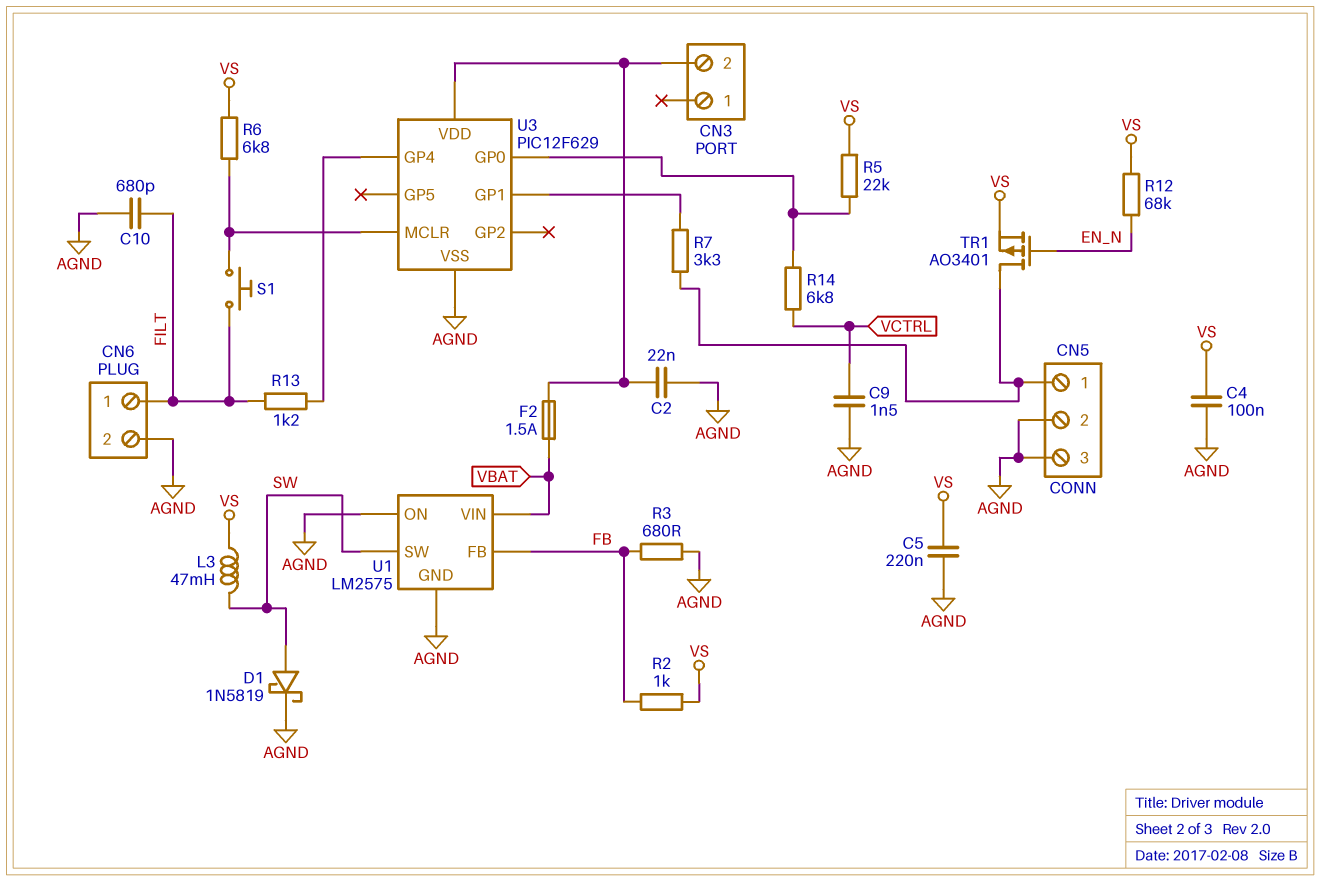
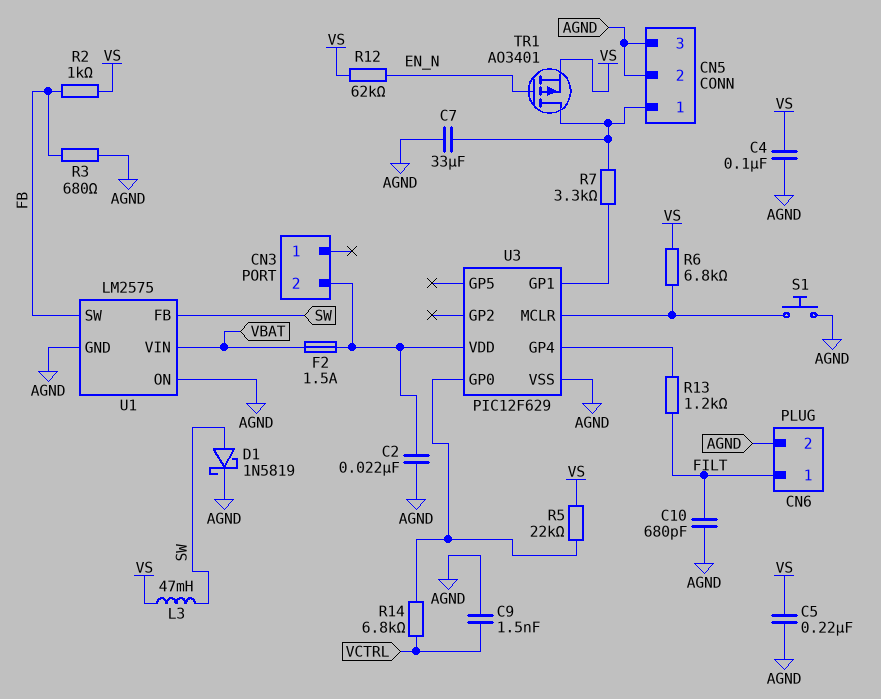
C7: none -> 33uF (AGND, CN5/1)
R12: 68k (EN_N, VS) -> 62k (EN_N, VS)
S1: button (FILT, U3/MCLR) -> button (AGND, U3/MCLR)
U1 pin FB: FB -> SW
U1 pin SW: SW -> FB

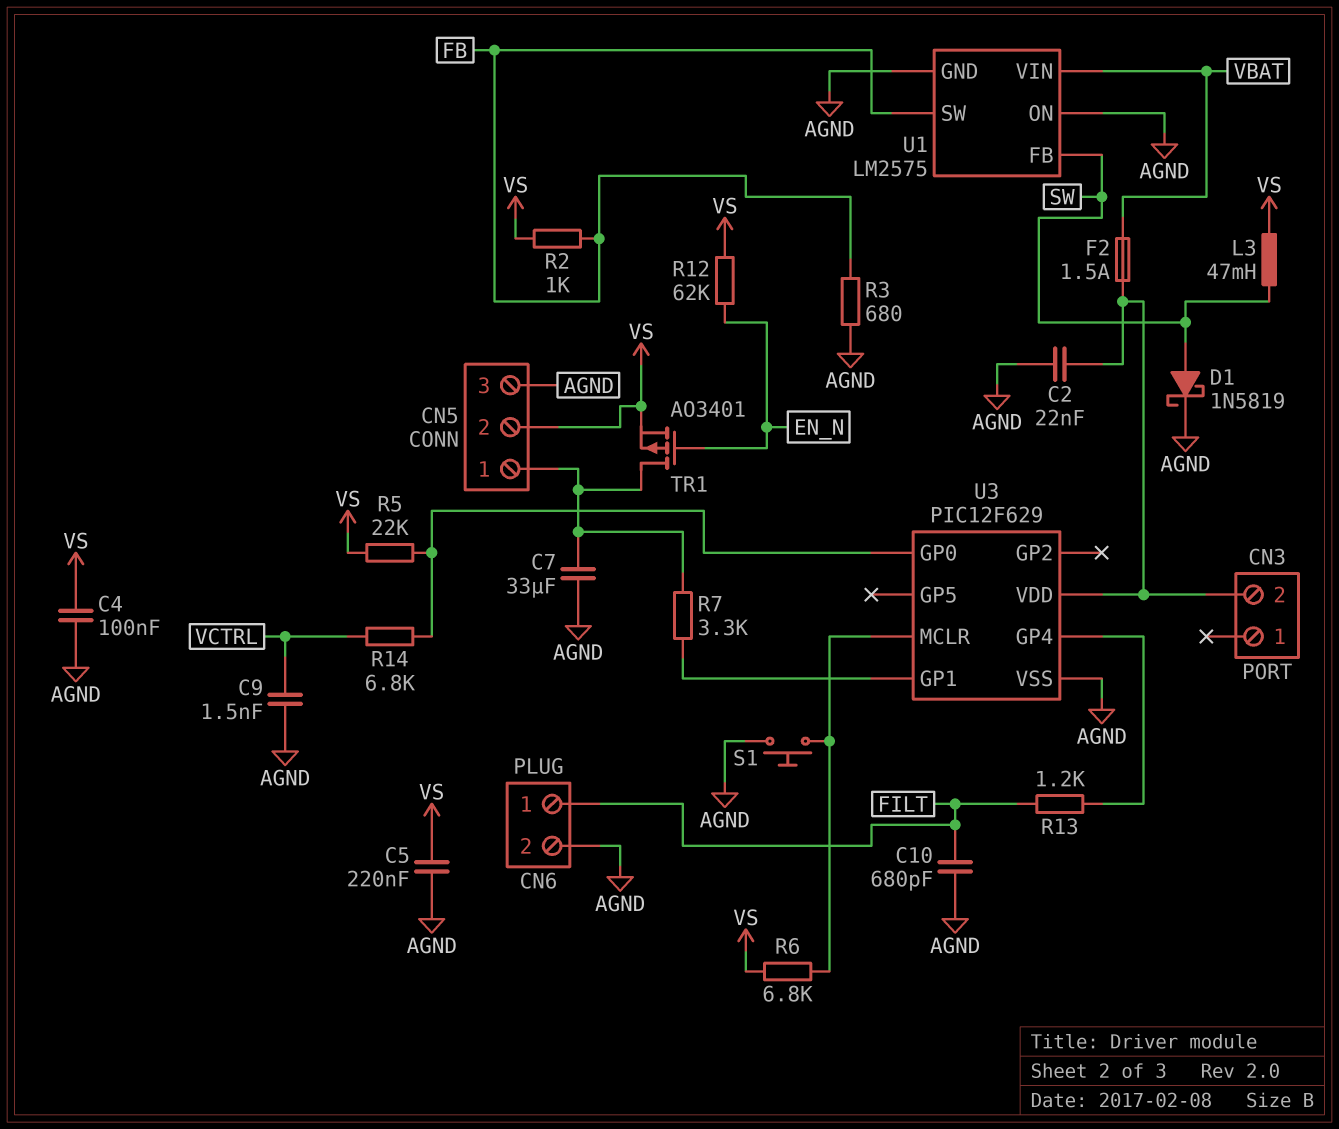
CN5 pin 2: AGND -> VS

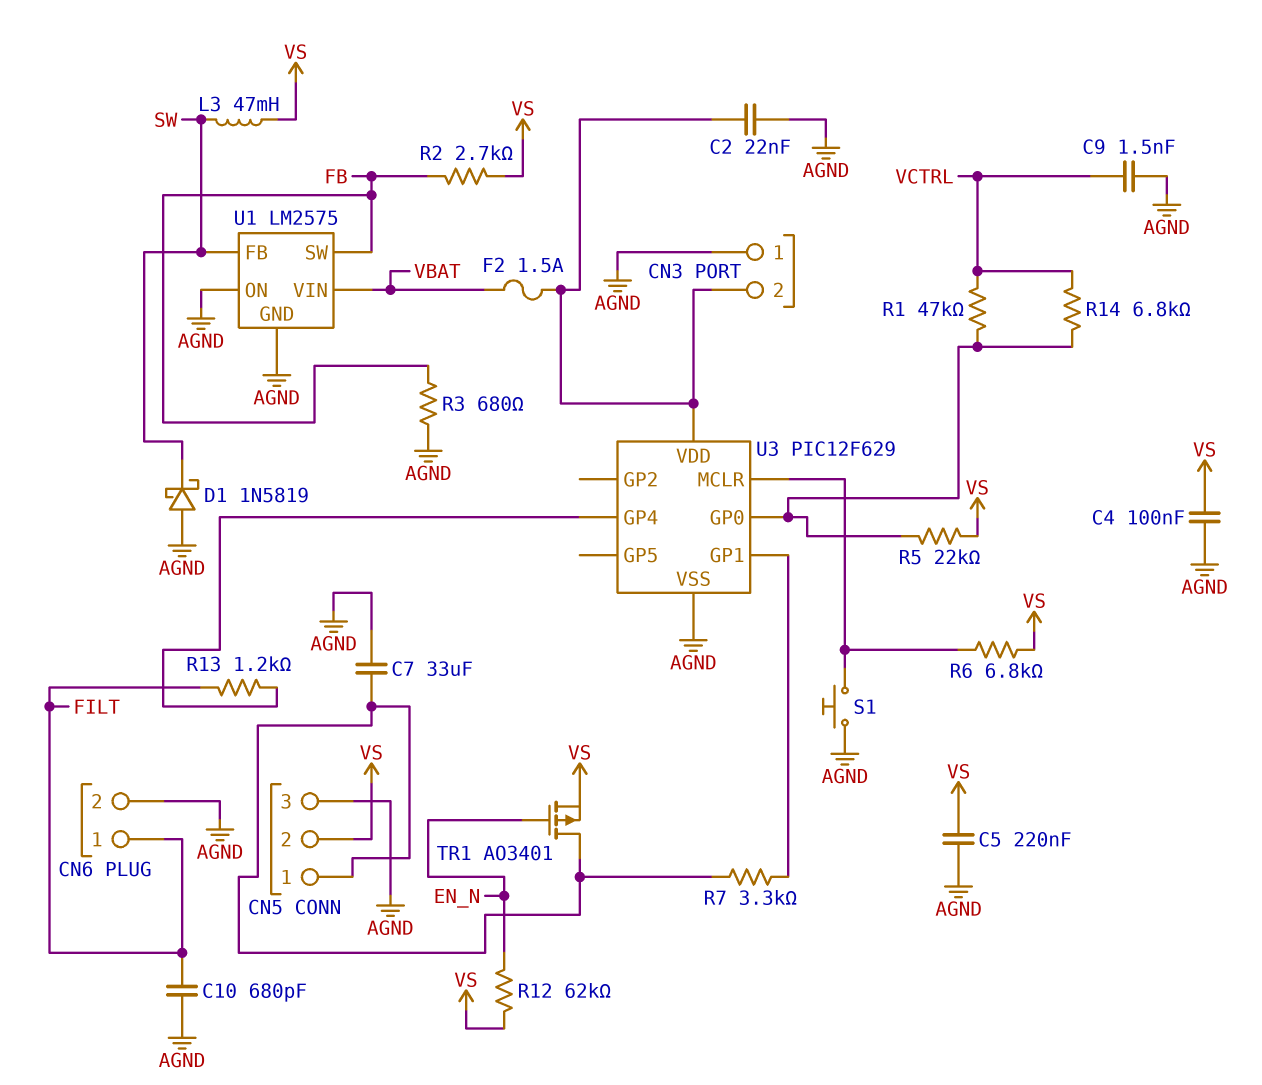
CN3 pin 1: none -> AGND
D1: schottky 1N5819 (A SW, K AGND) -> schottky 1N5819 (A AGND, K SW)
R1: none -> 47k (U3/GP0, VCTRL)
R2: 1k (FB, VS) -> 2.7k (FB, VS)

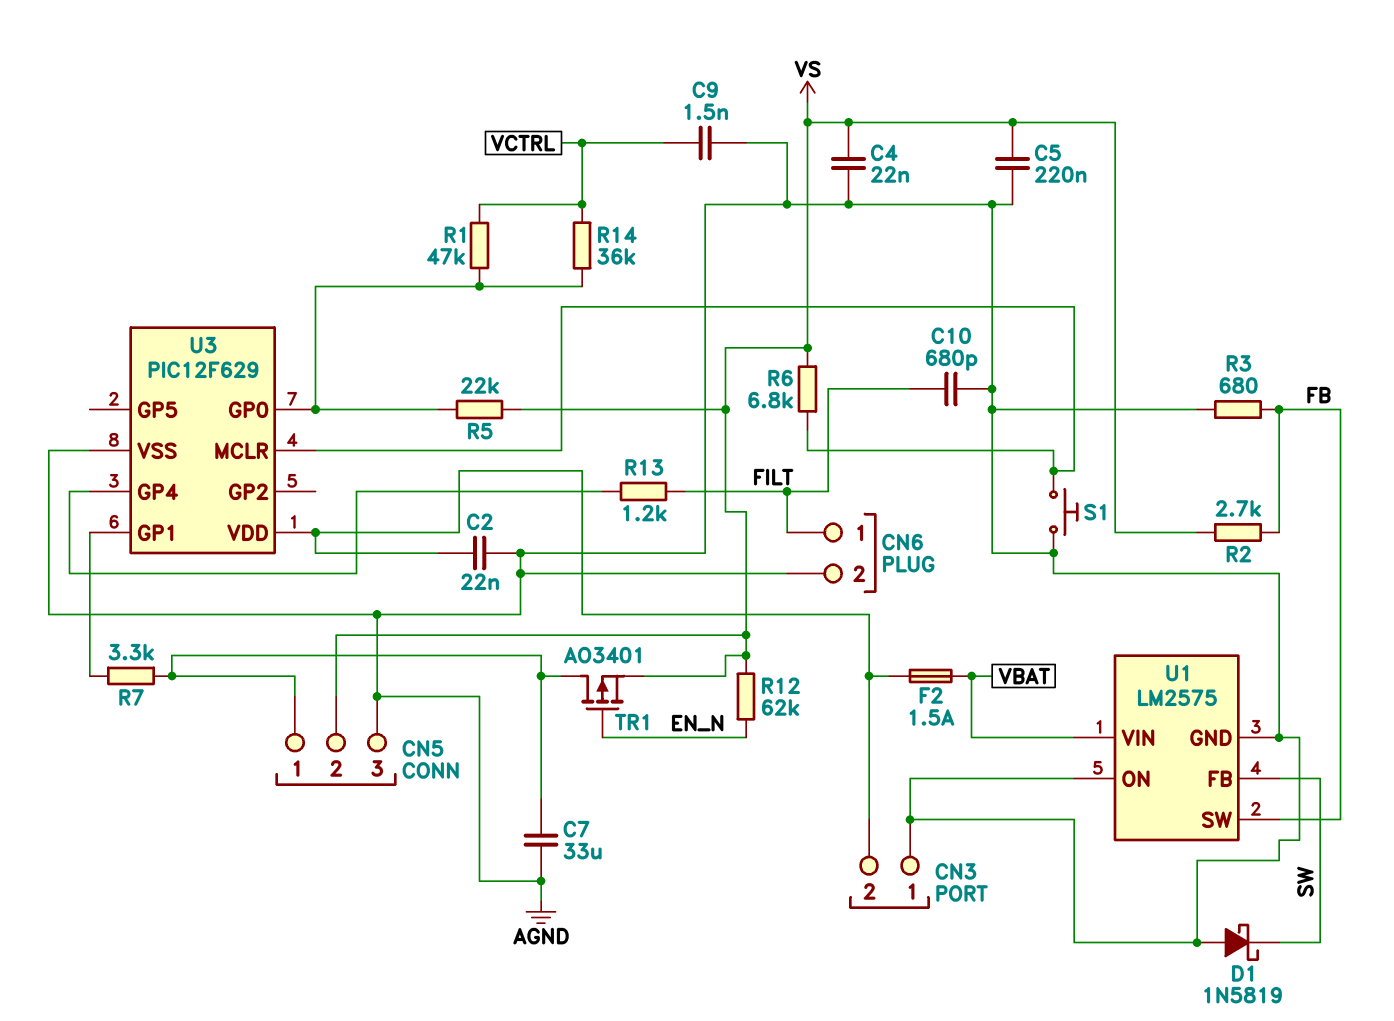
C4: 100nF (AGND, VS) -> 22nF (AGND, VS)
L3: 47mH (SW, VS) -> none
R14: 6.8k (U3/GP0, VCTRL) -> 36k (U3/GP0, VCTRL)

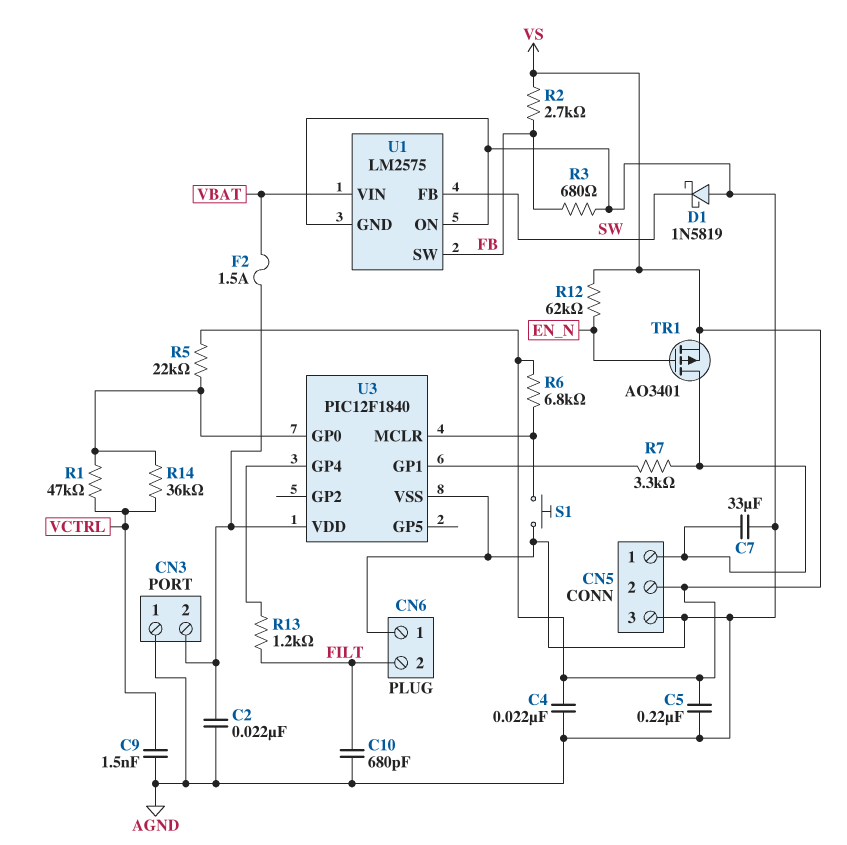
CN6 pin 1: FILT -> AGND
CN6 pin 2: AGND -> FILT
U3: PIC12F629 -> PIC12F1840

